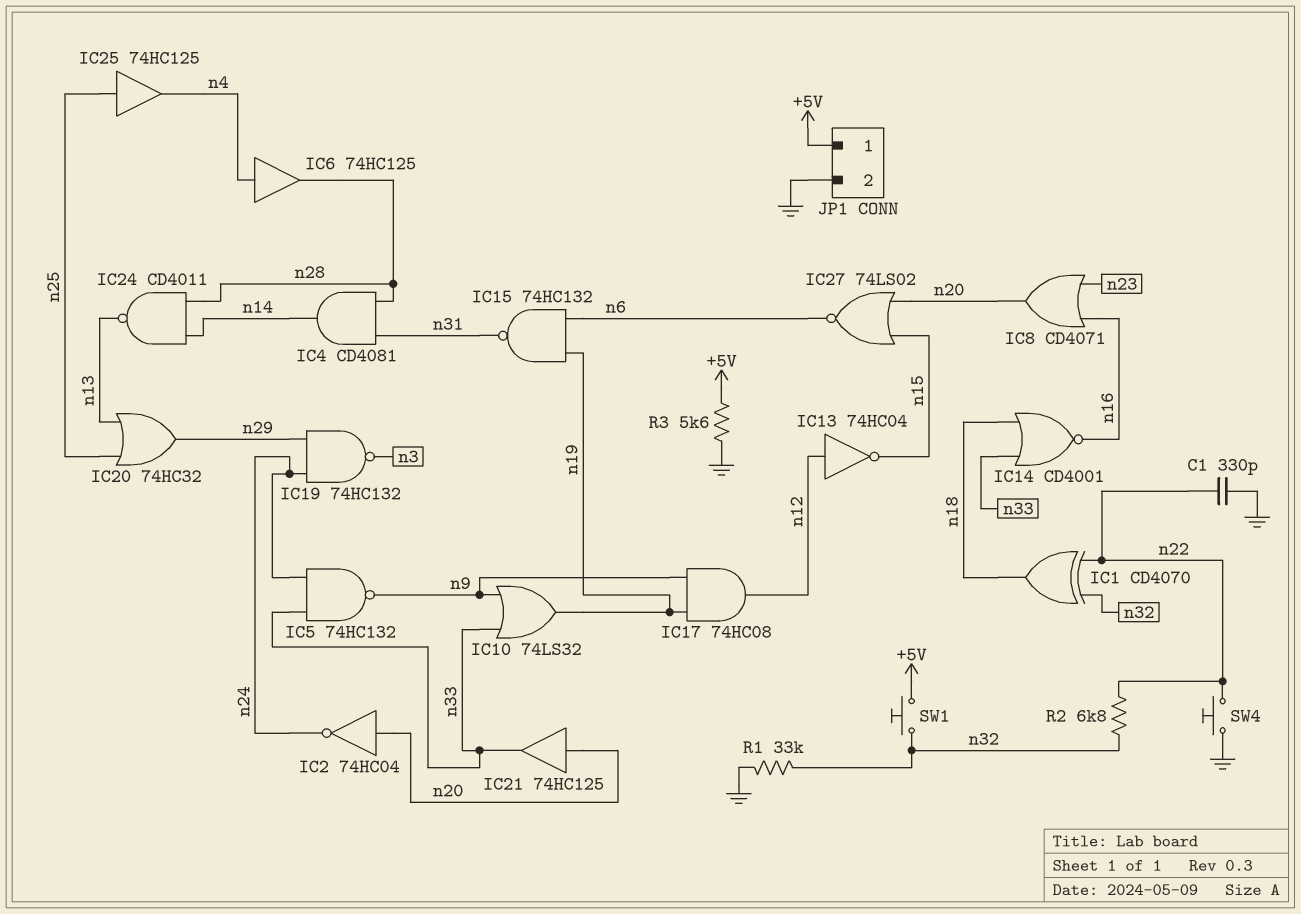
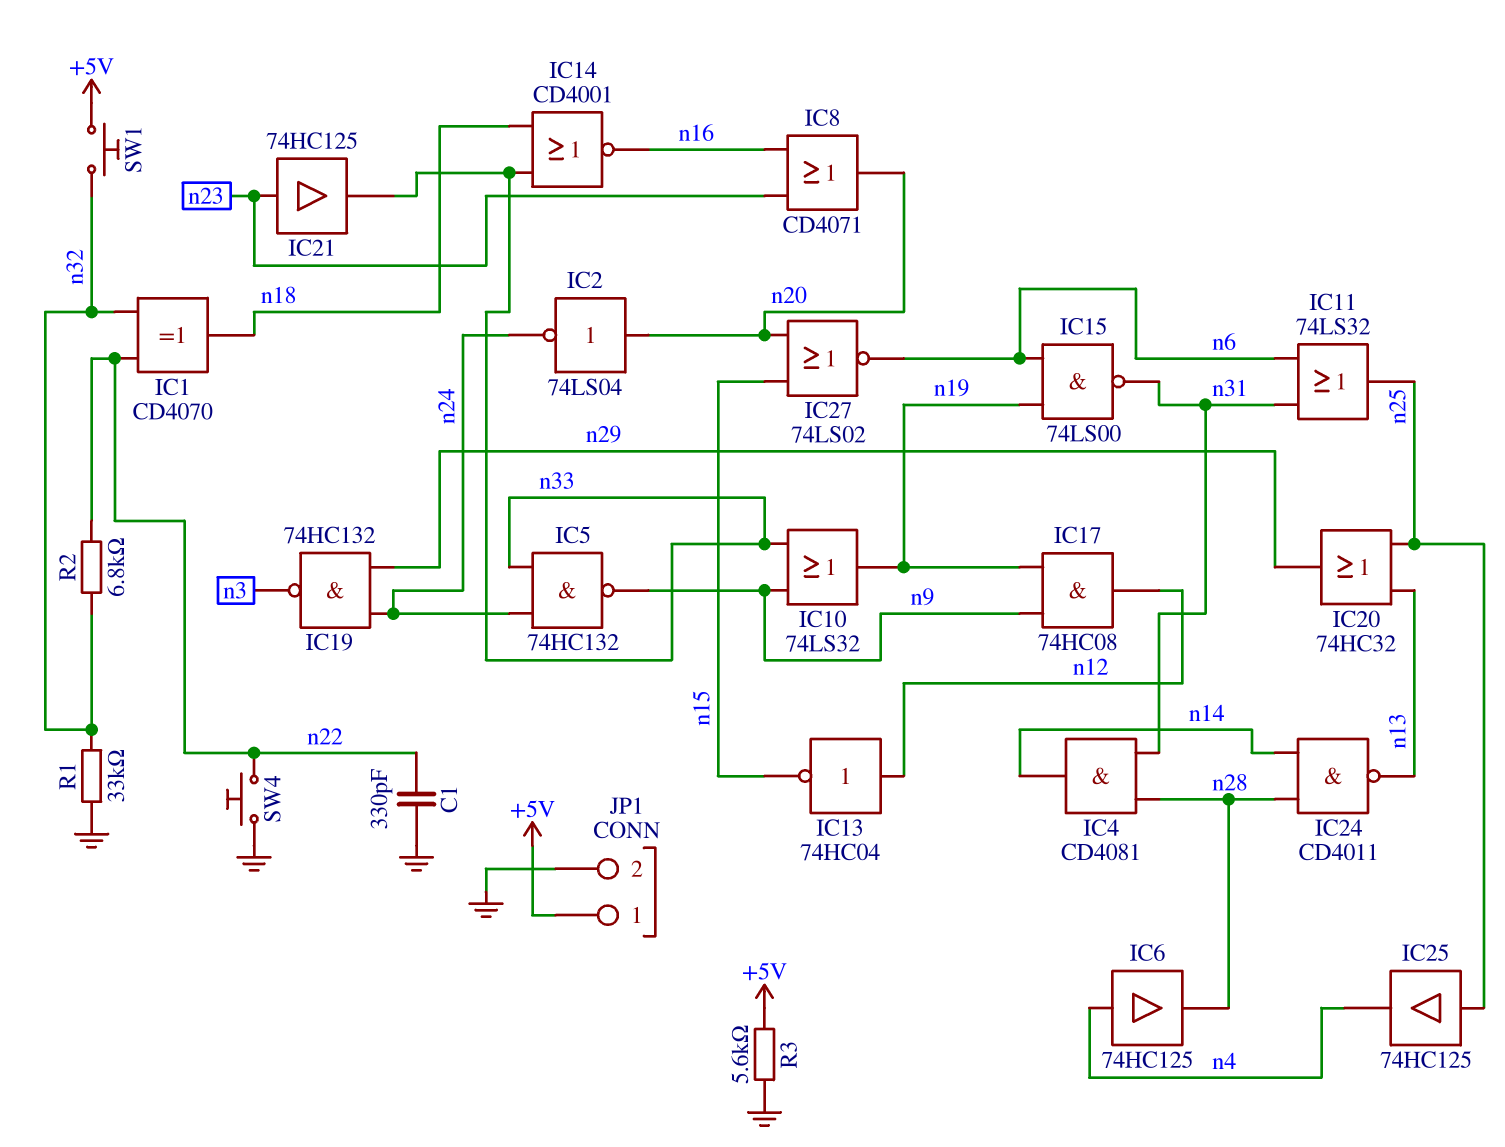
IC2: NOT 74HC04 (in n20, out n24) -> NOT 74LS04 (in n20, out n24)
IC11: none -> OR 74LS32 (in n6, in n31, out n25)
IC15: NAND 74HC132 (in n6, in n19, out n31) -> NAND 74LS00 (in n6, in n19, out n31)
IC21: buffer 74HC125 (in n20, out n33) -> buffer 74HC125 (in n23, out n33)

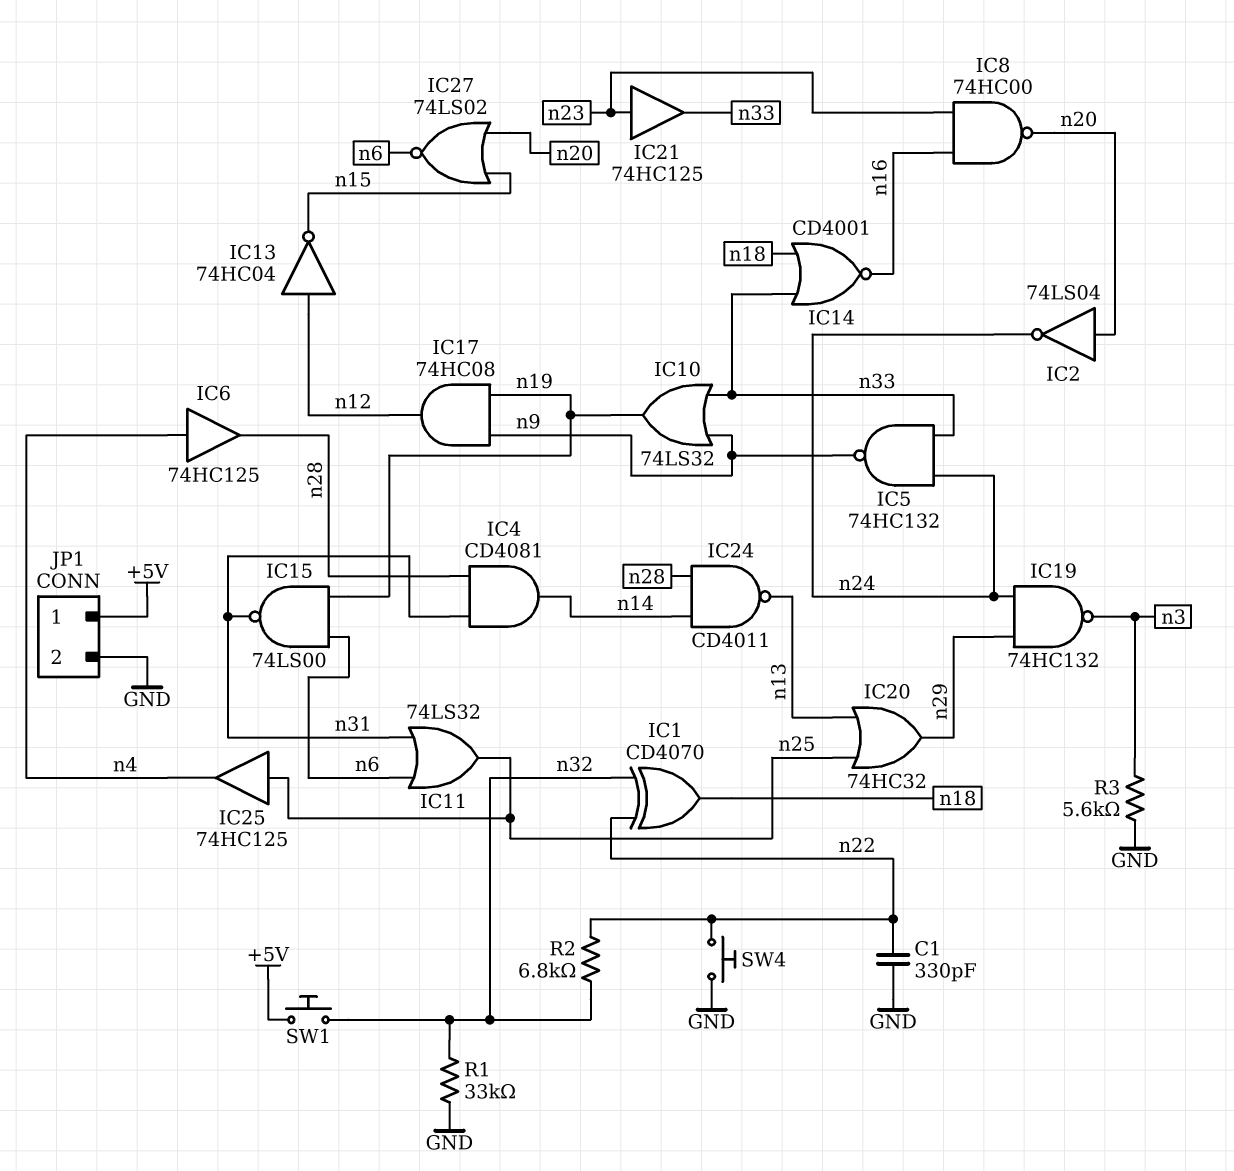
IC8: OR CD4071 (in n16, in n23, out n20) -> NAND 74HC00 (in n16, in n23, out n20)
R3: 5.6k (+5V, GND) -> 5.6k (GND, n3)

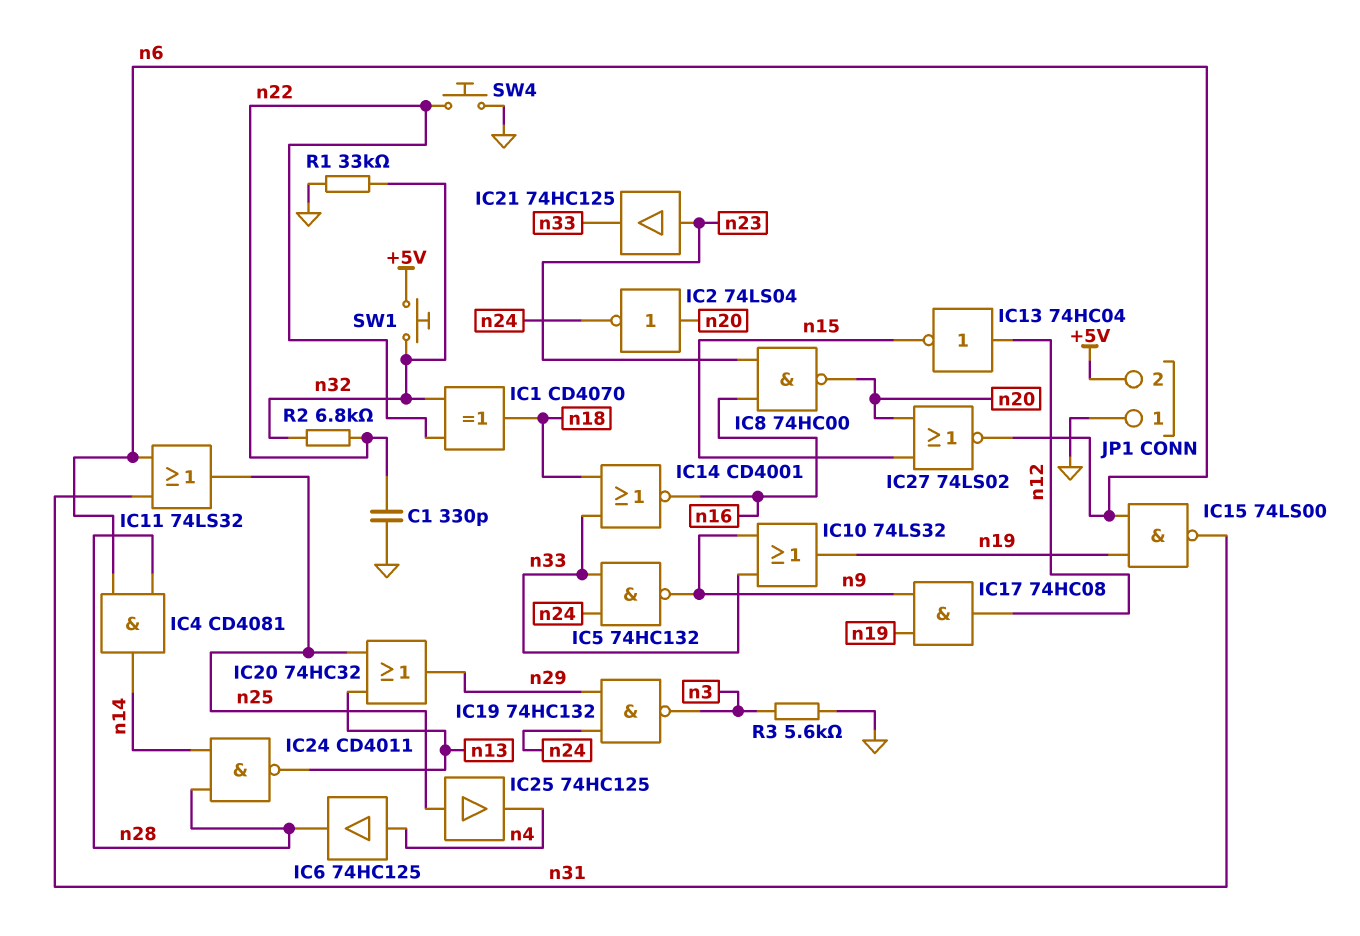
IC4: AND CD4081 (in n28, in n31, out n14) -> AND CD4081 (in n6, in n28, out n14)
JP1 pin 1: +5V -> GND
JP1 pin 2: GND -> +5V

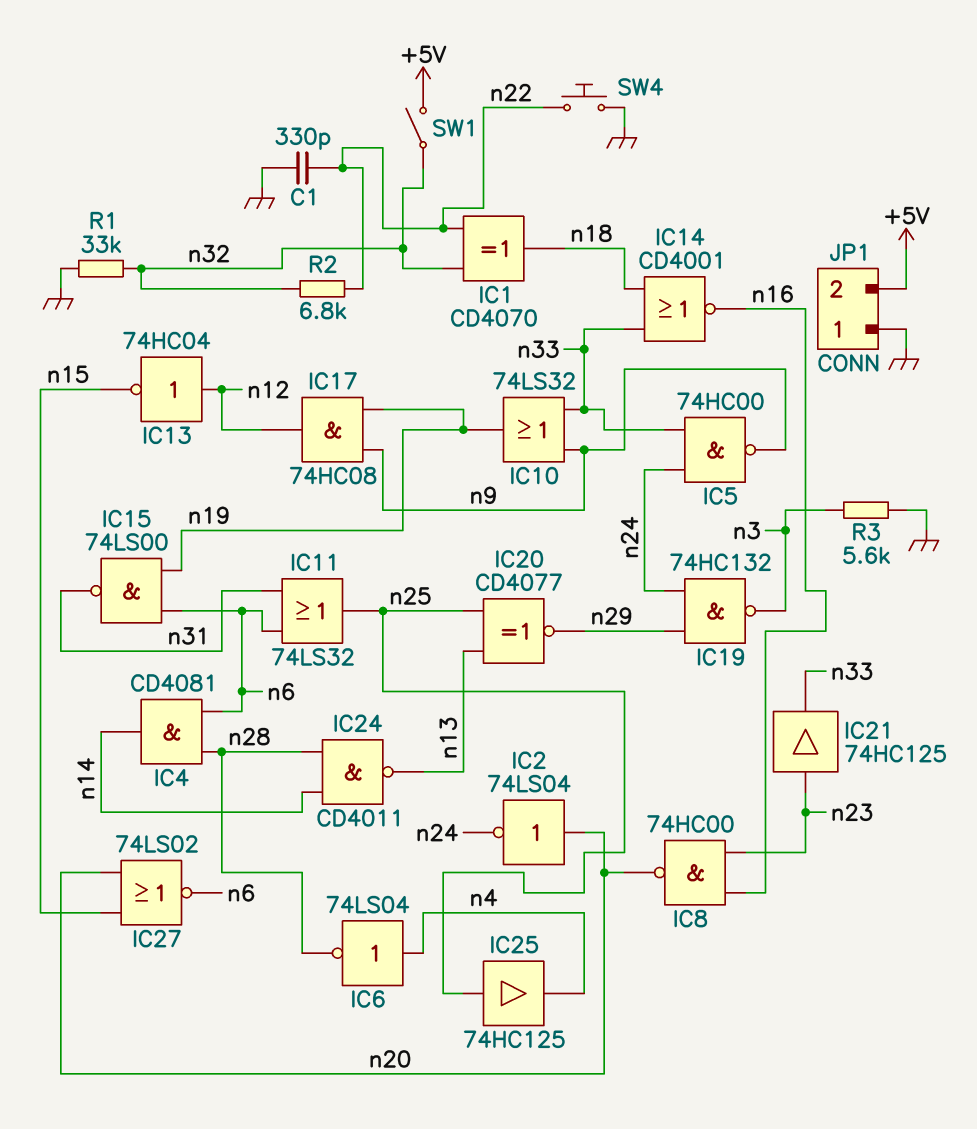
IC5: NAND 74HC132 (in n24, in n33, out n9) -> NAND 74HC00 (in n24, in n33, out n9)
IC6: buffer 74HC125 (in n4, out n28) -> NOT 74LS04 (in n4, out n28)
IC20: OR 74HC32 (in n13, in n25, out n29) -> XNOR CD4077 (in n13, in n25, out n29)
SW1: button (+5V, n32) -> switch (+5V, n32)

